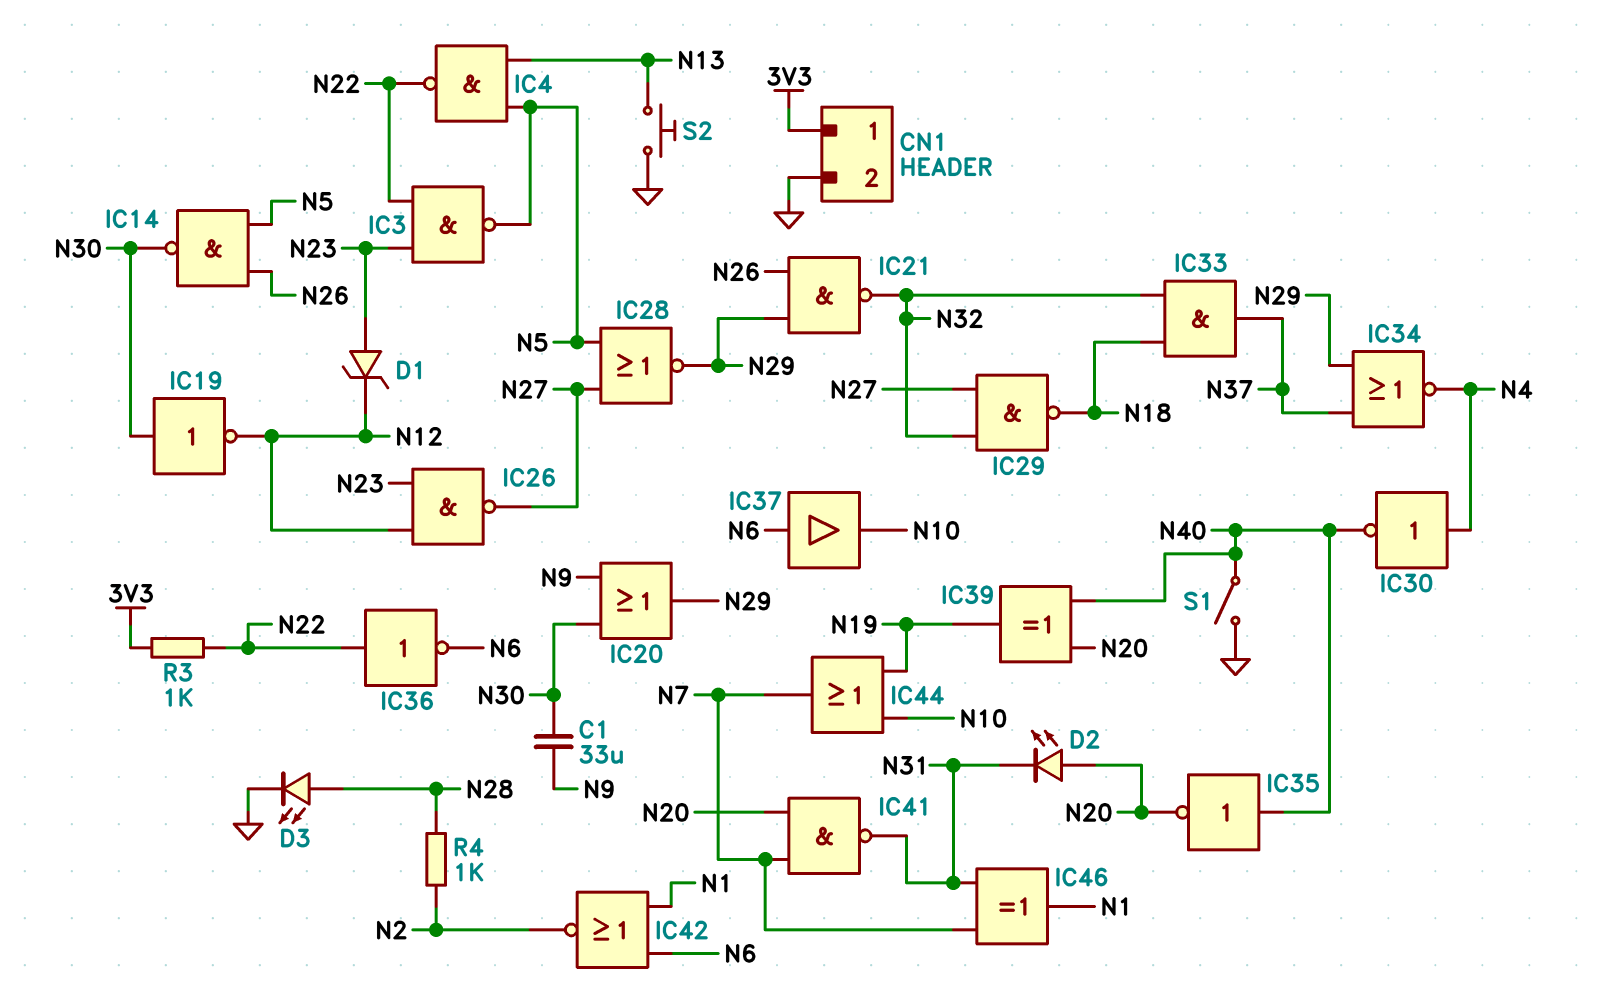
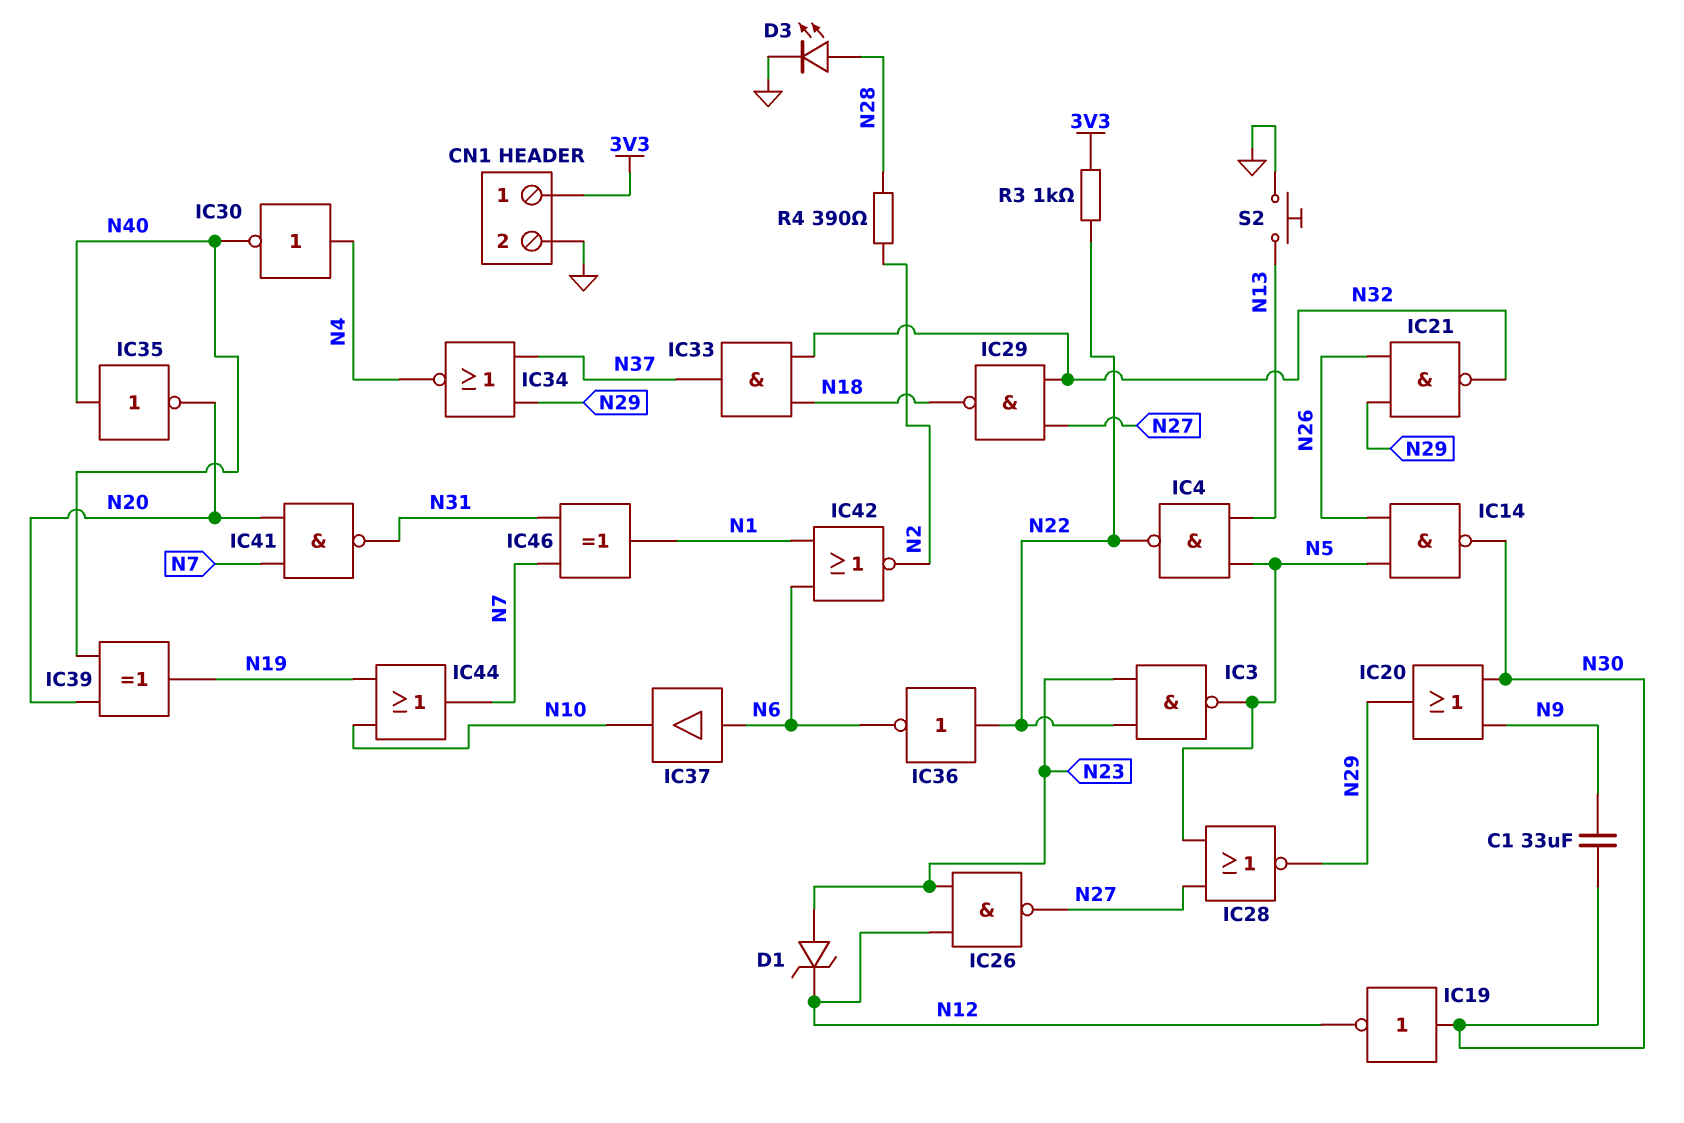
D2: LED (A N20, K N31) -> none
R4: 1k (N2, N28) -> 390 (N2, N28)
S1: switch (GND, N40) -> none

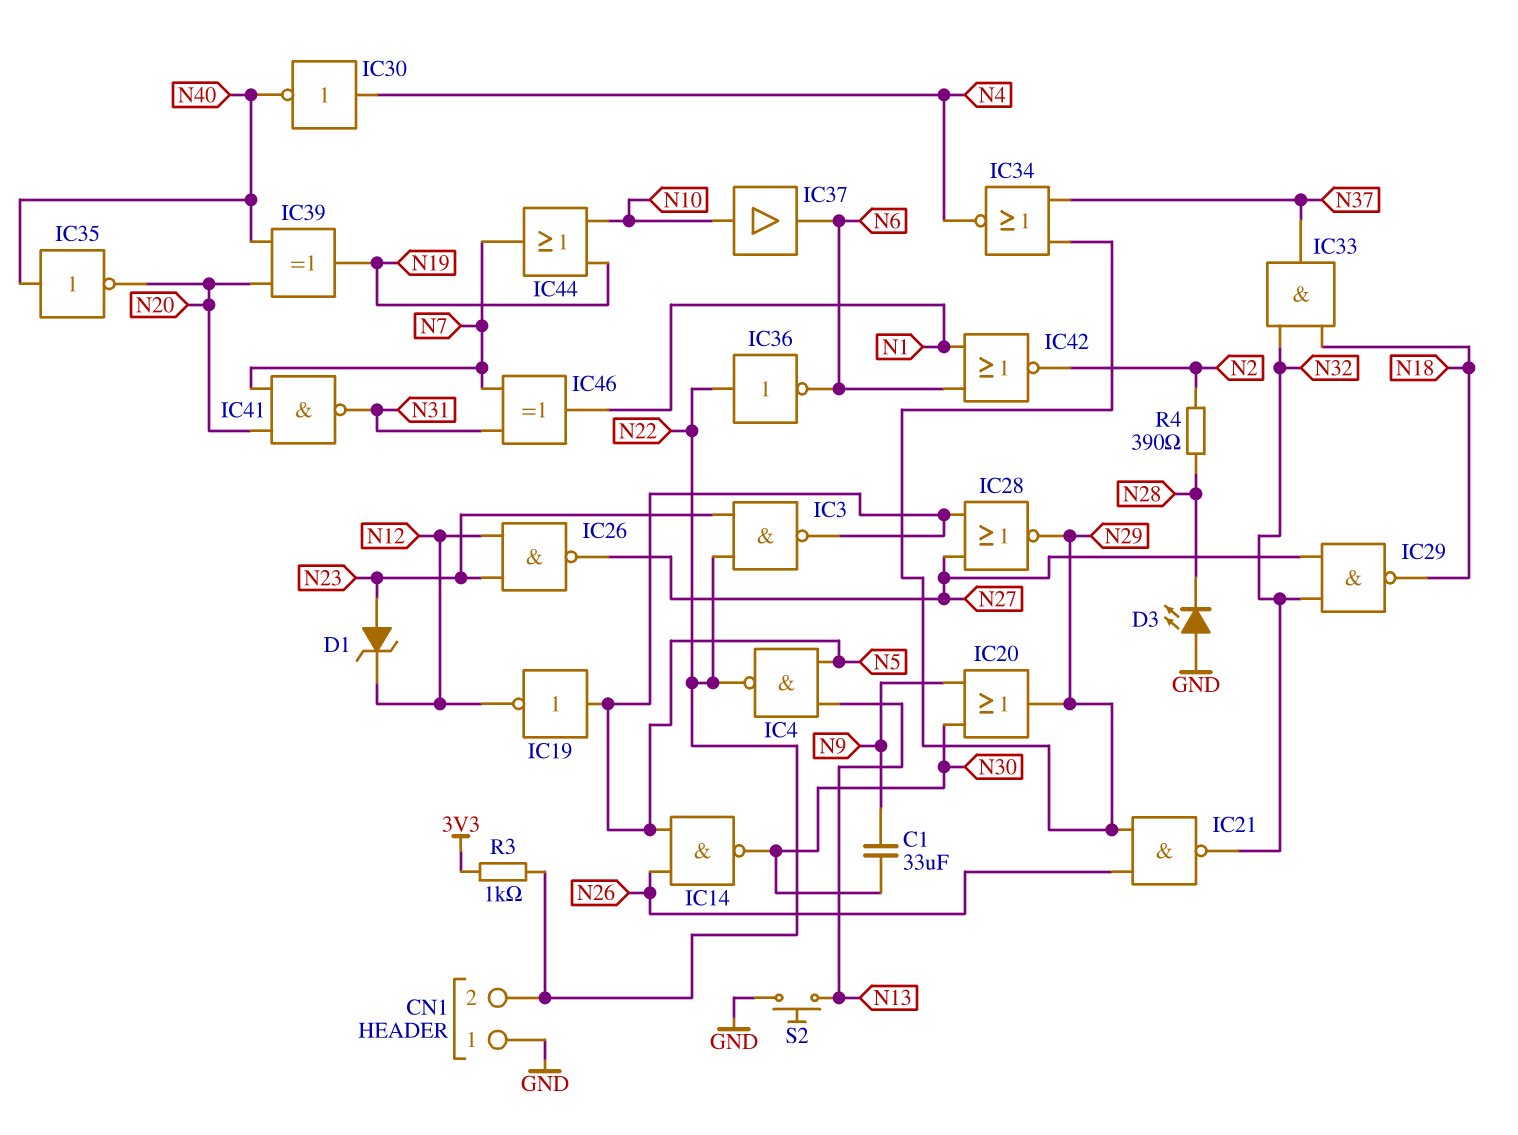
CN1 pin 1: 3V3 -> GND
CN1 pin 2: GND -> N22
D3: LED (A N28, K GND) -> LED (A GND, K N28)
IC19: NOT (in N30, out N12) -> NOT (in N5, out N12)
IC37: buffer (in N6, out N10) -> buffer (in N10, out N6)

